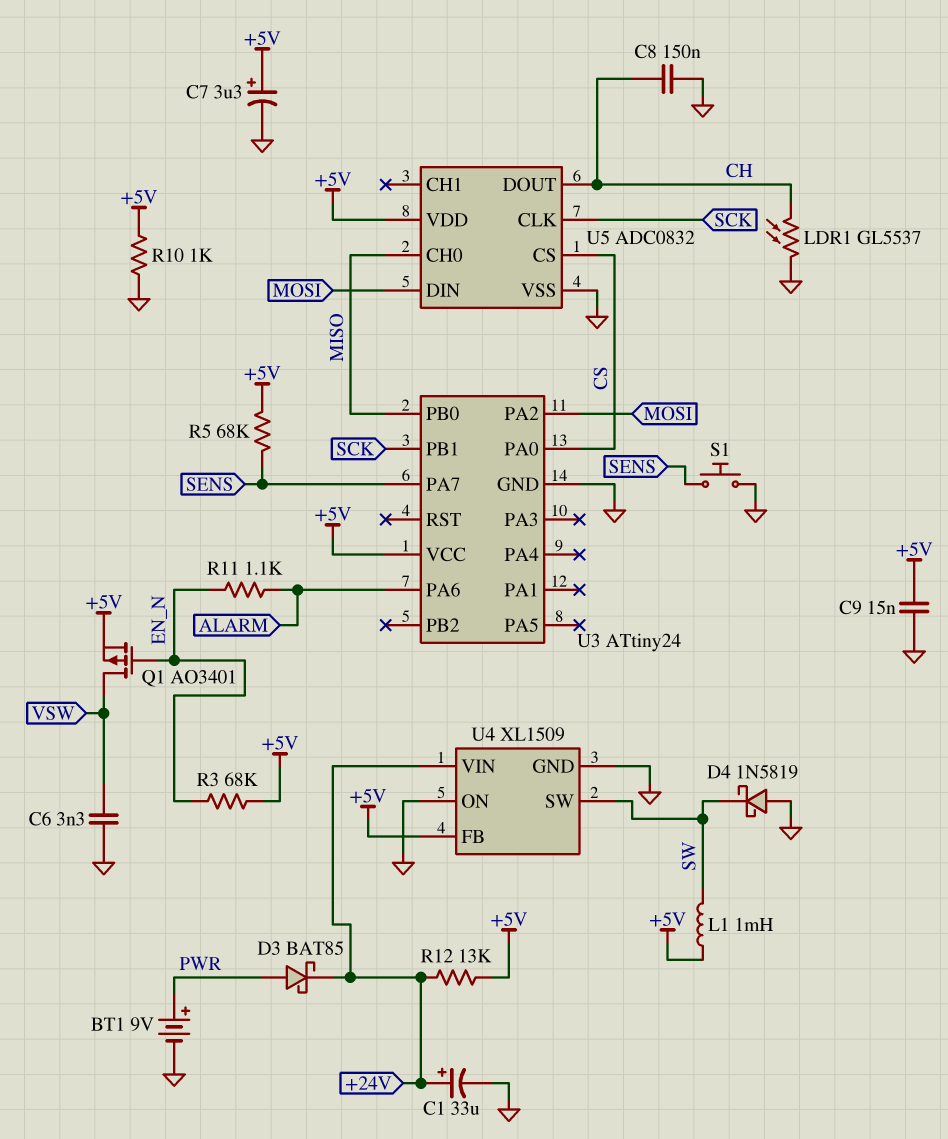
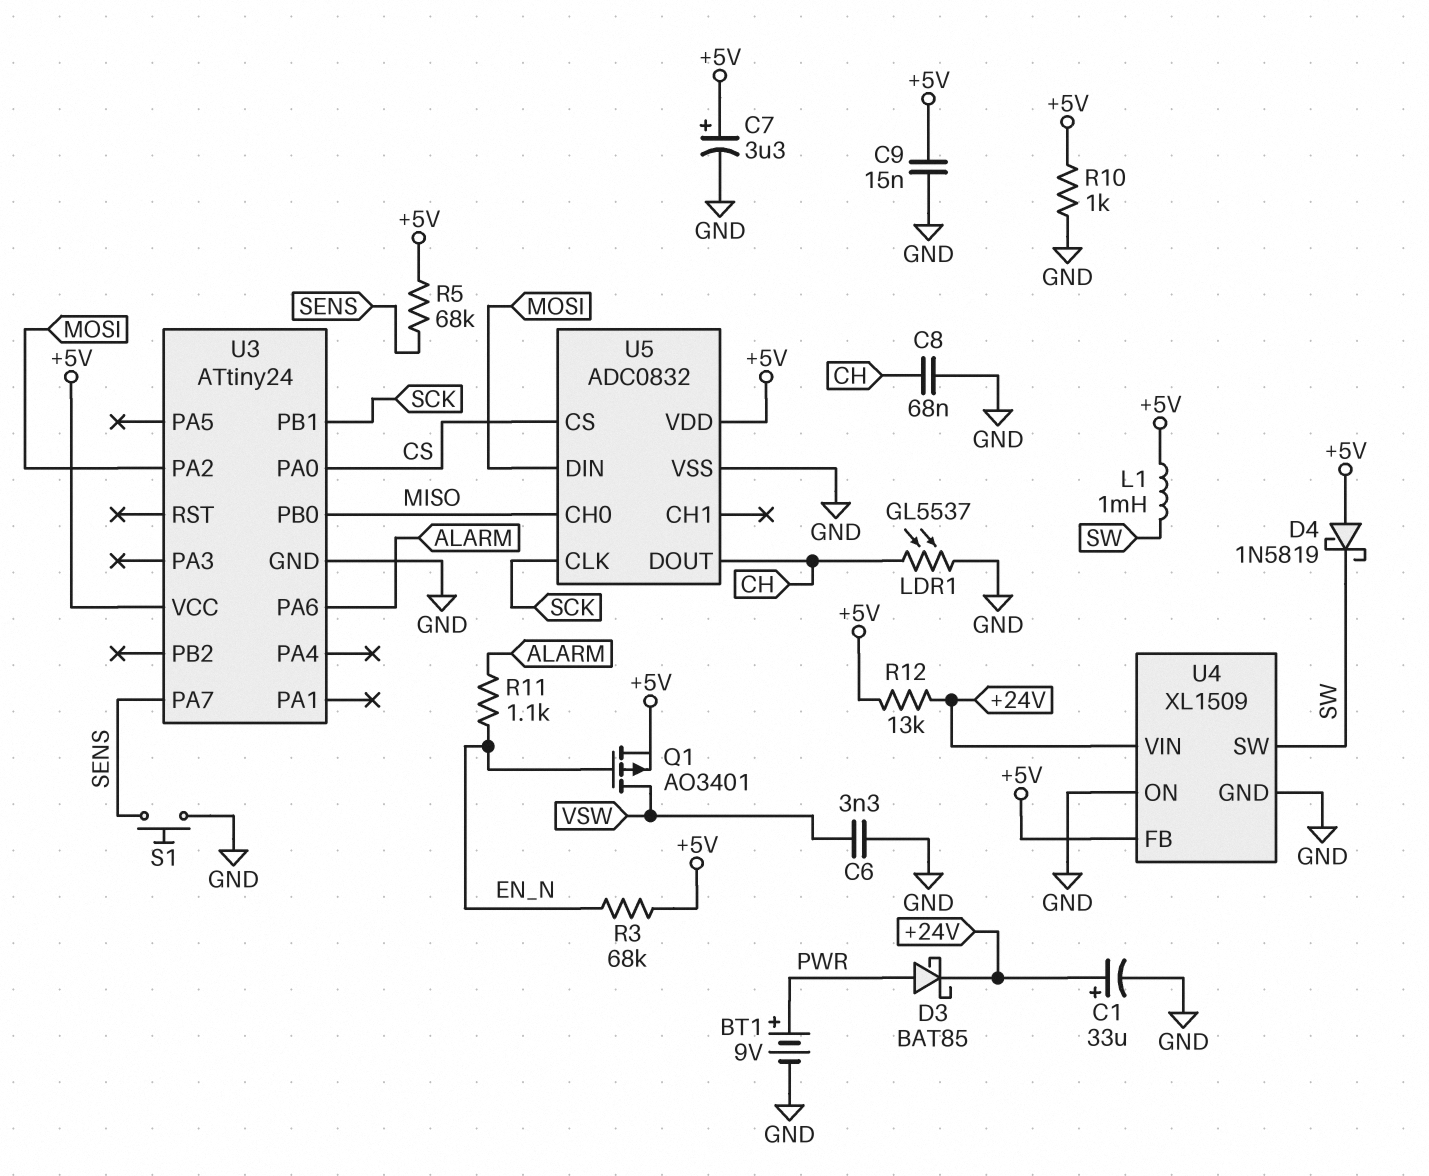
C8: 150nF (CH, GND) -> 68nF (CH, GND)
D4: schottky 1N5819 (A GND, K SW) -> schottky 1N5819 (A +5V, K SW)

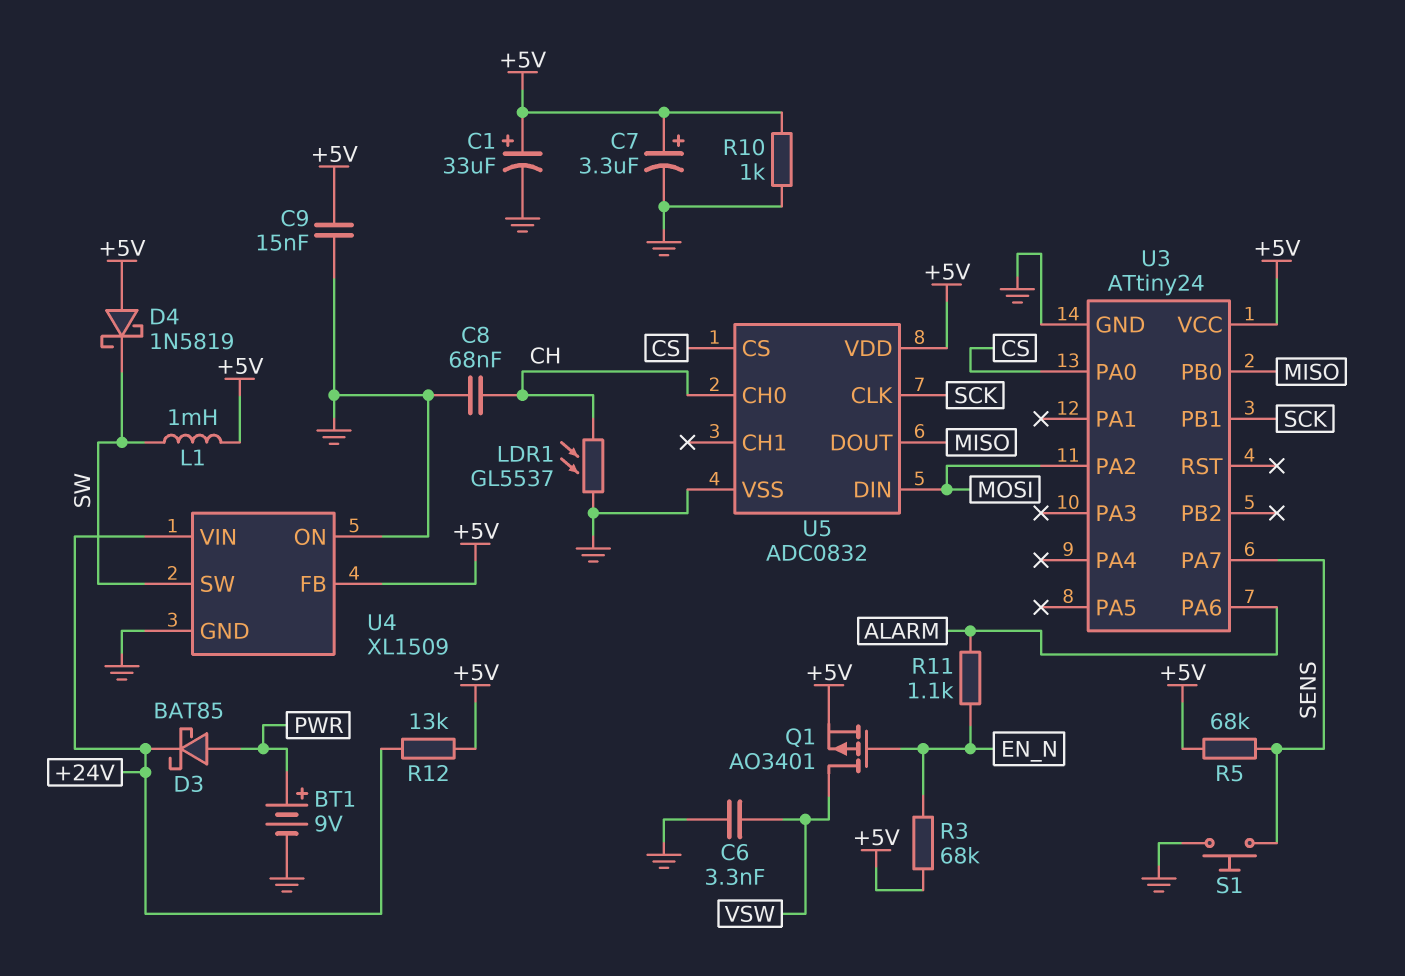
C1: 33uF (plus +24V, minus GND) -> 33uF (plus +5V, minus GND)
U5 pin CH0: MISO -> CH
U5 pin DOUT: CH -> MISO

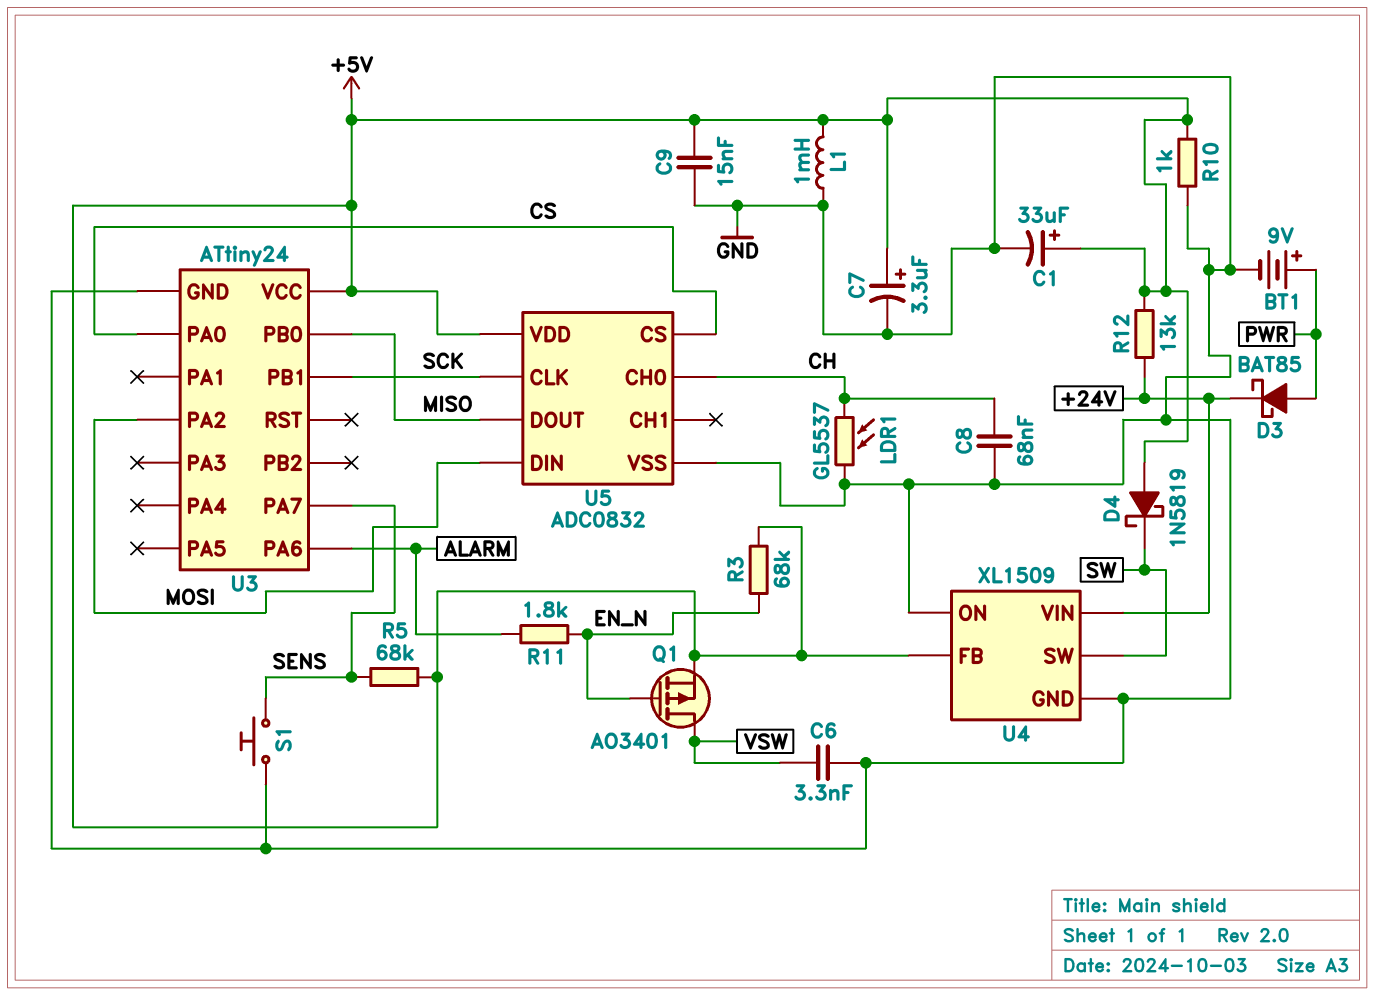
L1: 1mH (+5V, SW) -> 1mH (+5V, GND)
R11: 1.1k (ALARM, EN_N) -> 1.8k (ALARM, EN_N)

